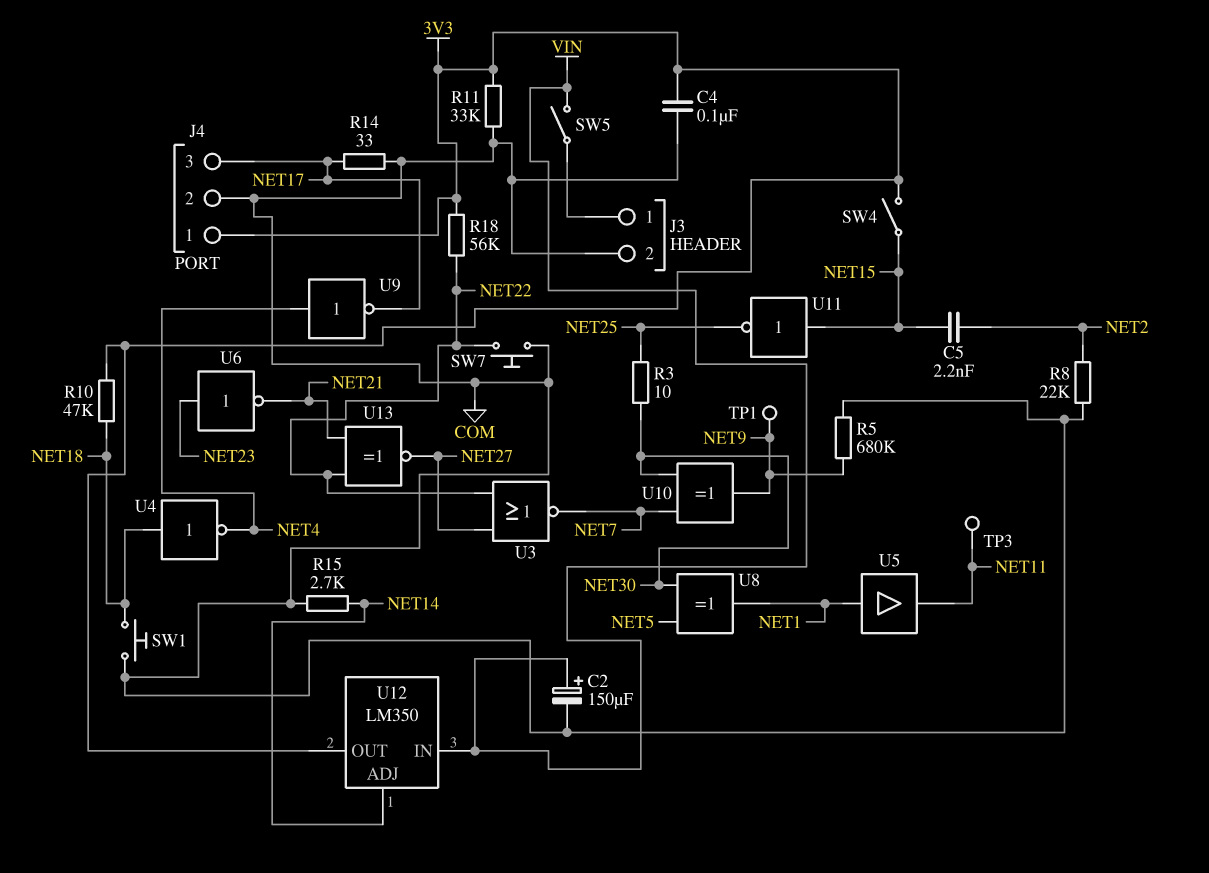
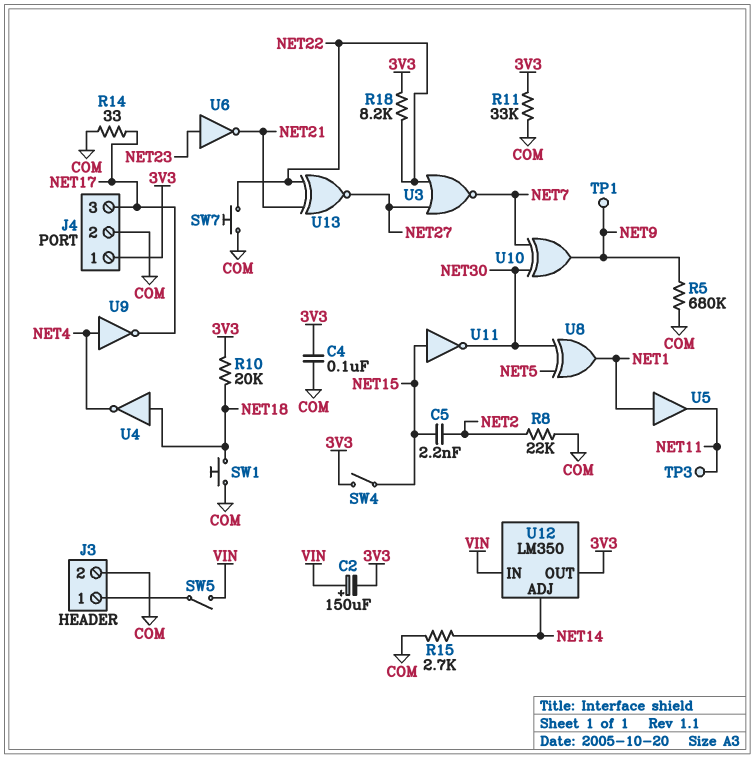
C2: 150uF (plus VIN, minus COM) -> 150uF (plus VIN, minus 3V3)
R3: 10 (NET25, NET30) -> none
R10: 47k (3V3, NET18) -> 20k (3V3, NET18)
R18: 56k (3V3, NET22) -> 8.2k (3V3, NET22)
U11: NOT (in NET15, out NET25) -> NOT (in NET15, out NET30)

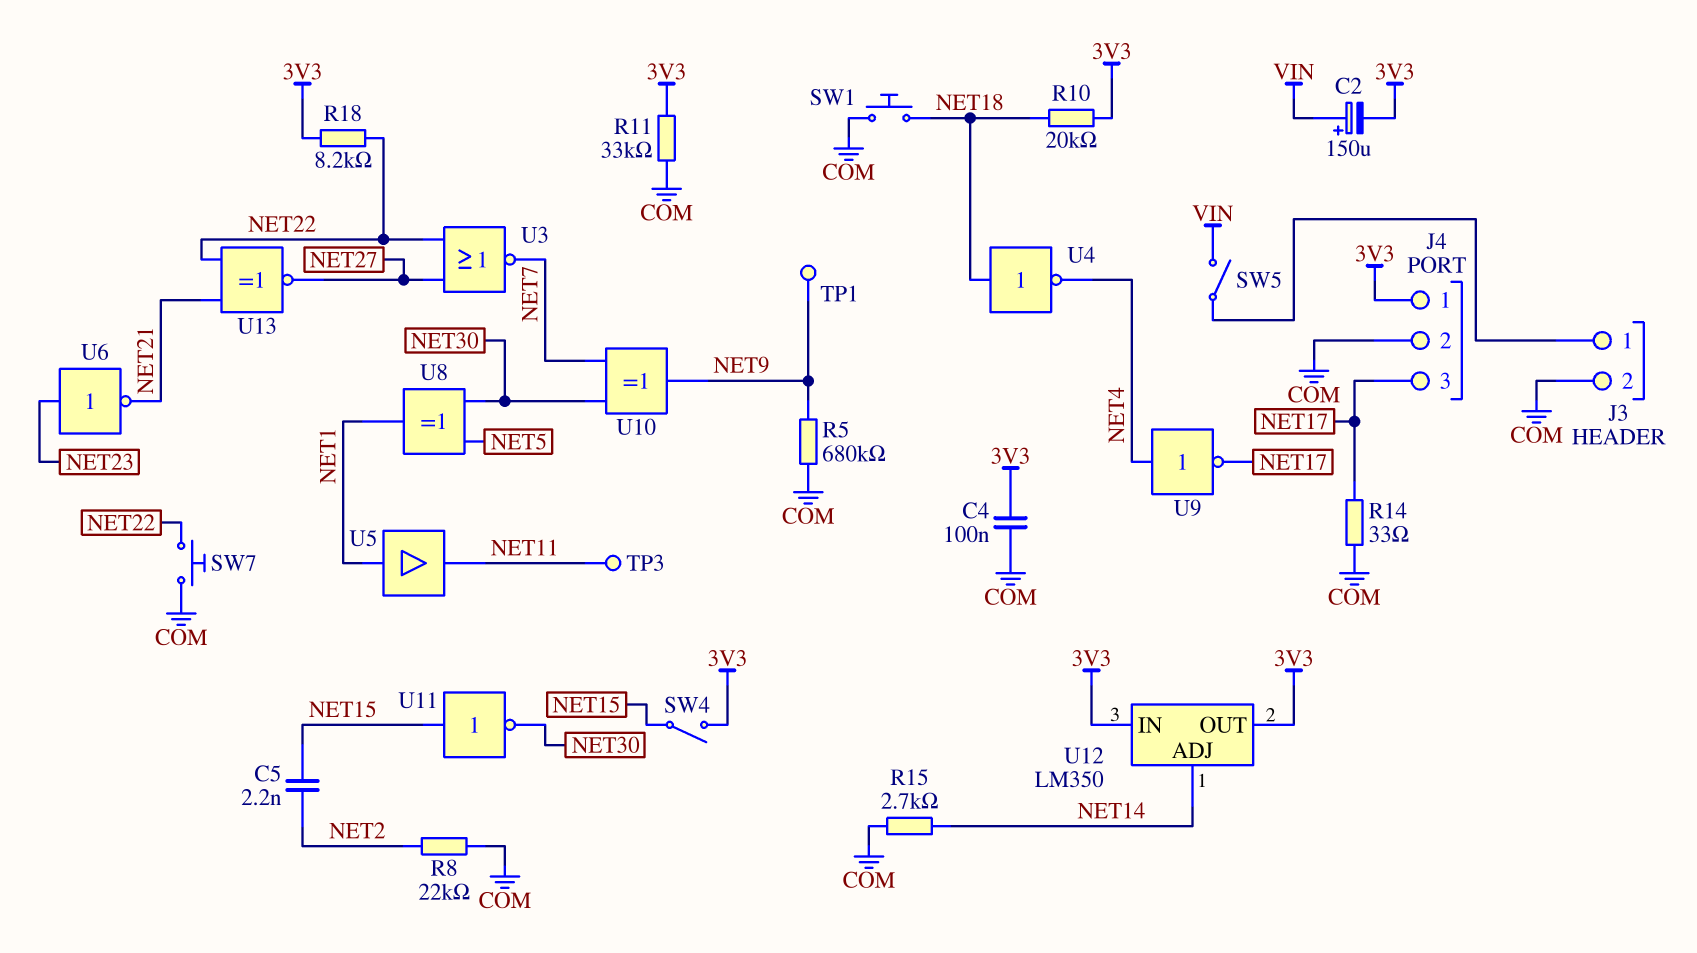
U12 pin IN: VIN -> 3V3

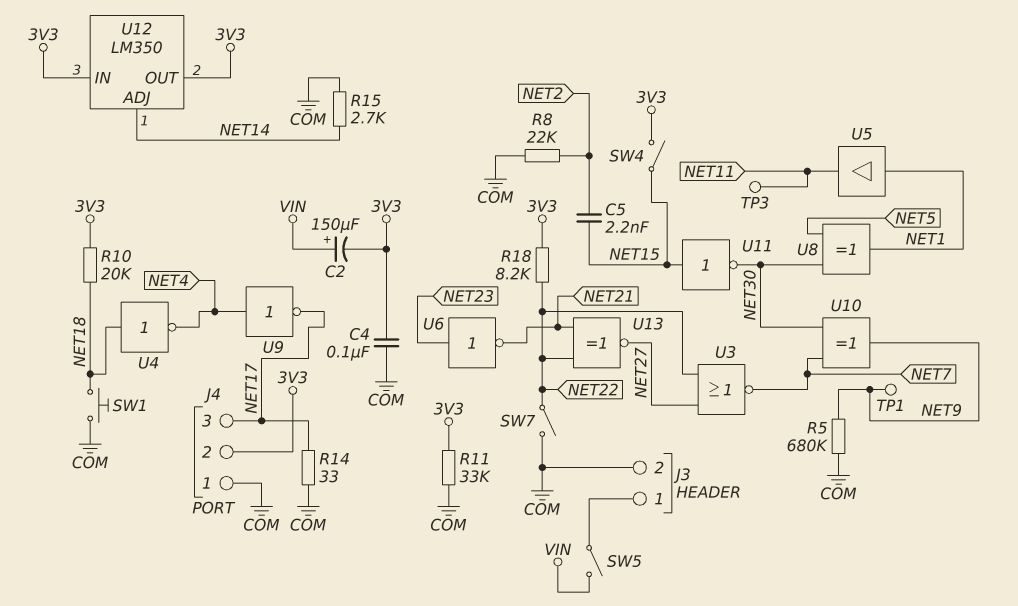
J4 pin 1: 3V3 -> COM
J4 pin 2: COM -> 3V3
SW7: button (COM, NET22) -> switch (COM, NET22)

